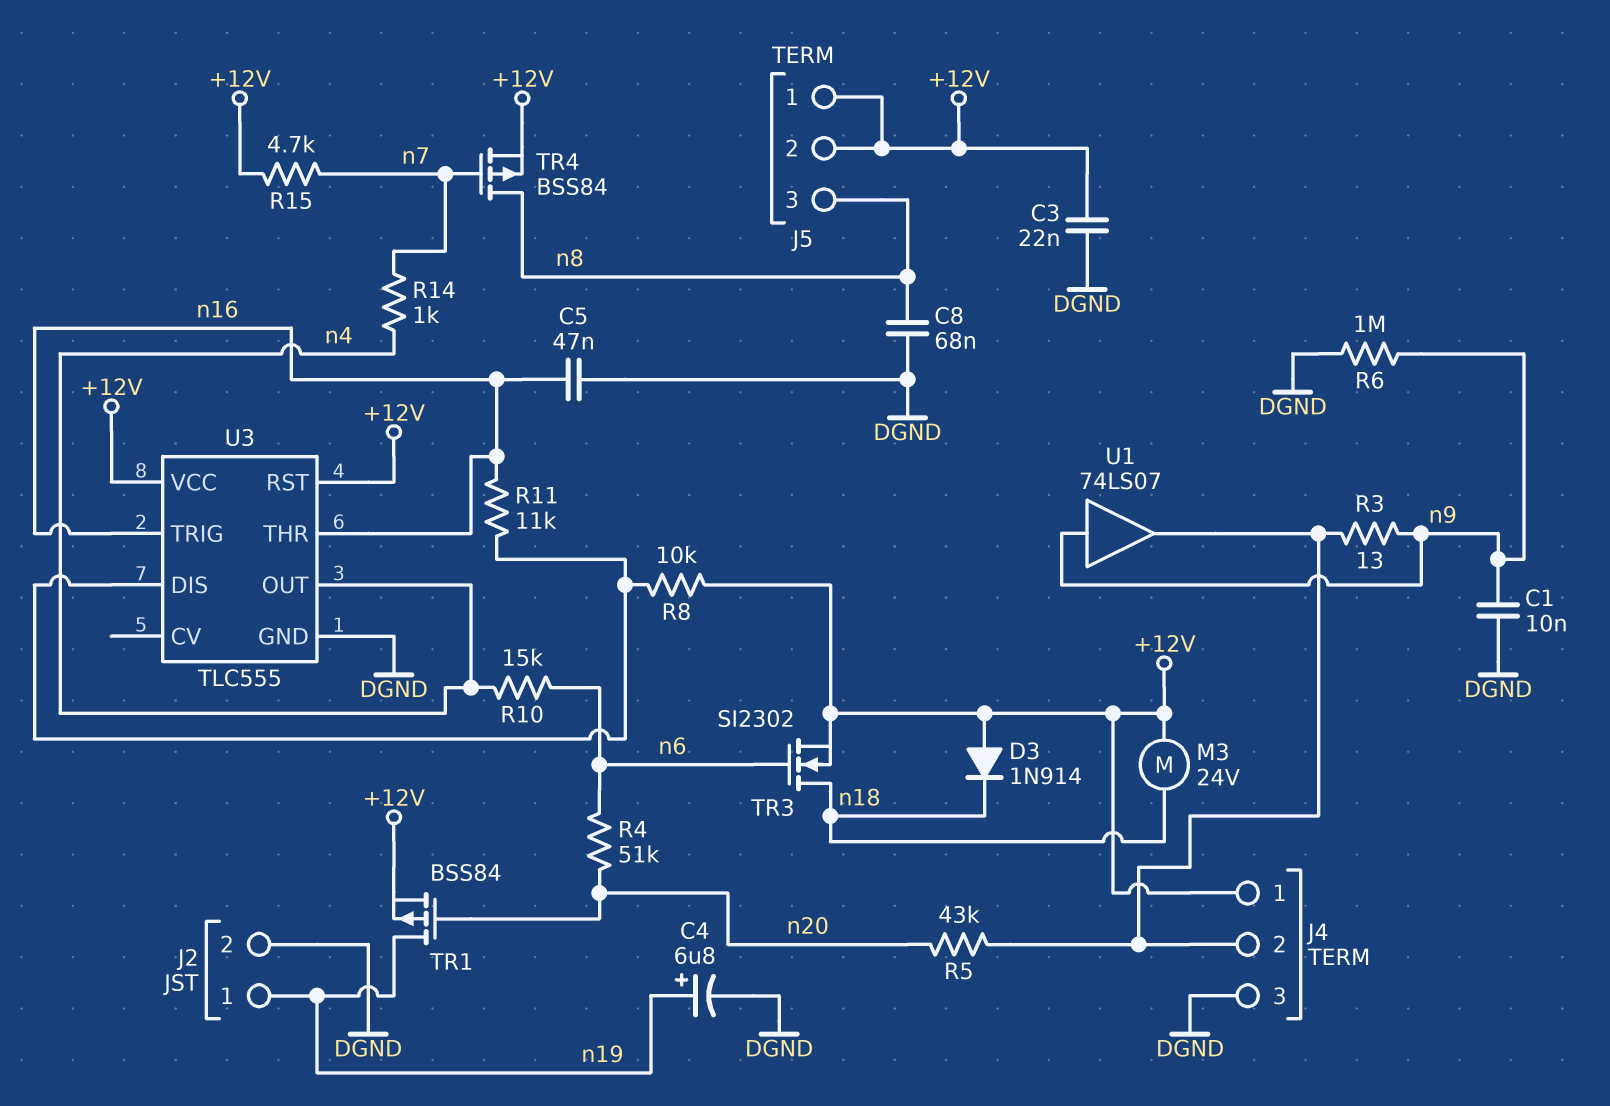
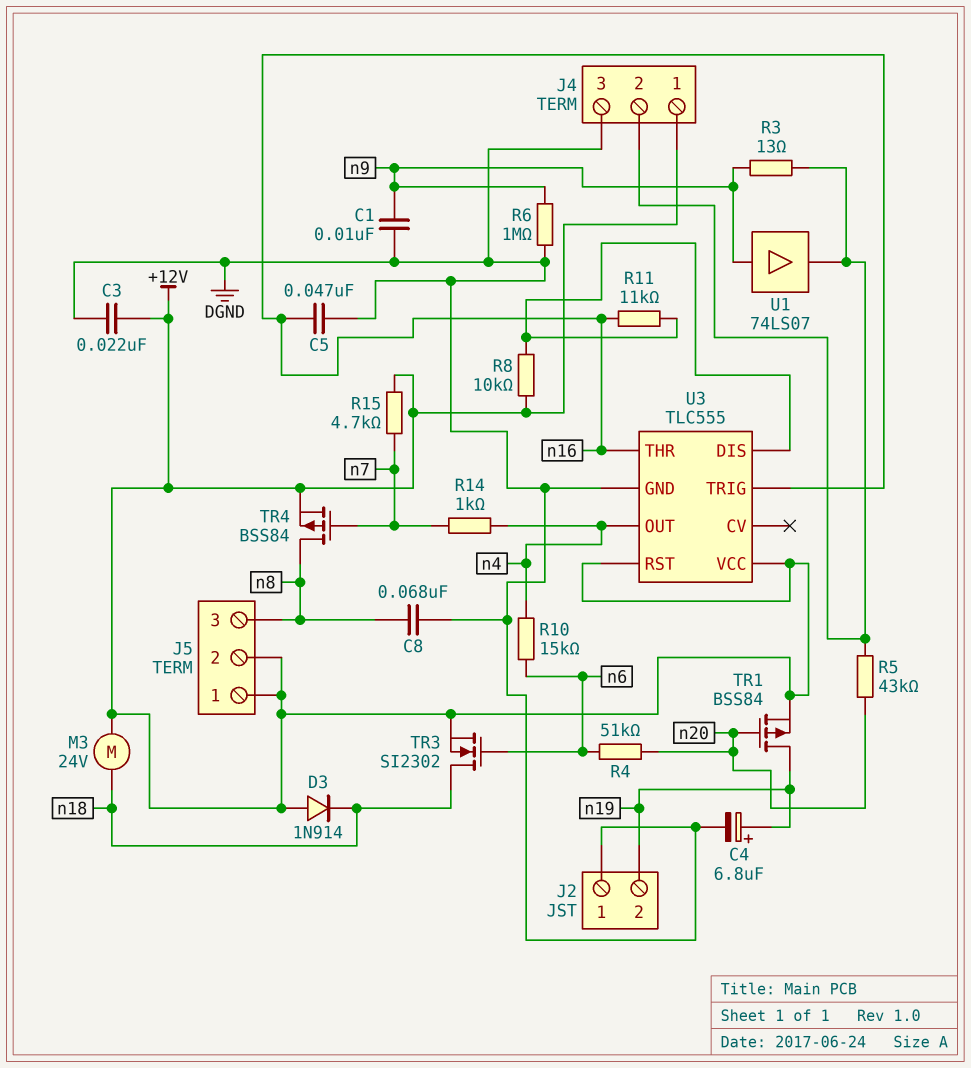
J2 pin 1: n19 -> DGND
J2 pin 2: DGND -> n19

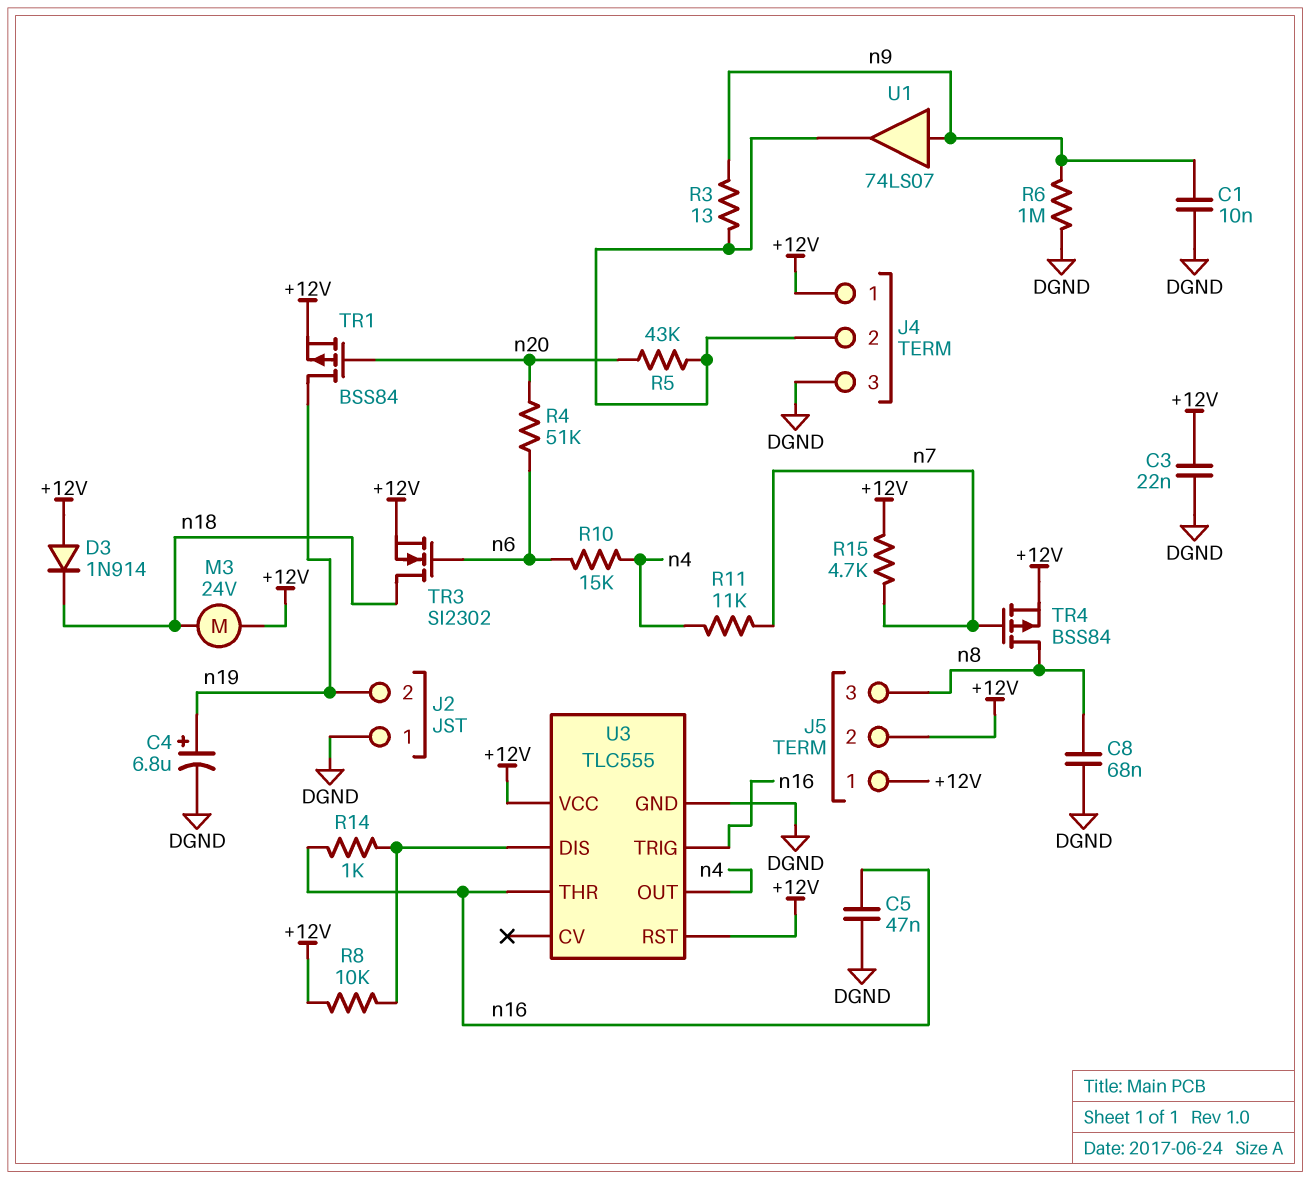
R11: 11k (U3/DIS, n16) -> 11k (n4, n7)
R14: 1k (n4, n7) -> 1k (U3/DIS, n16)

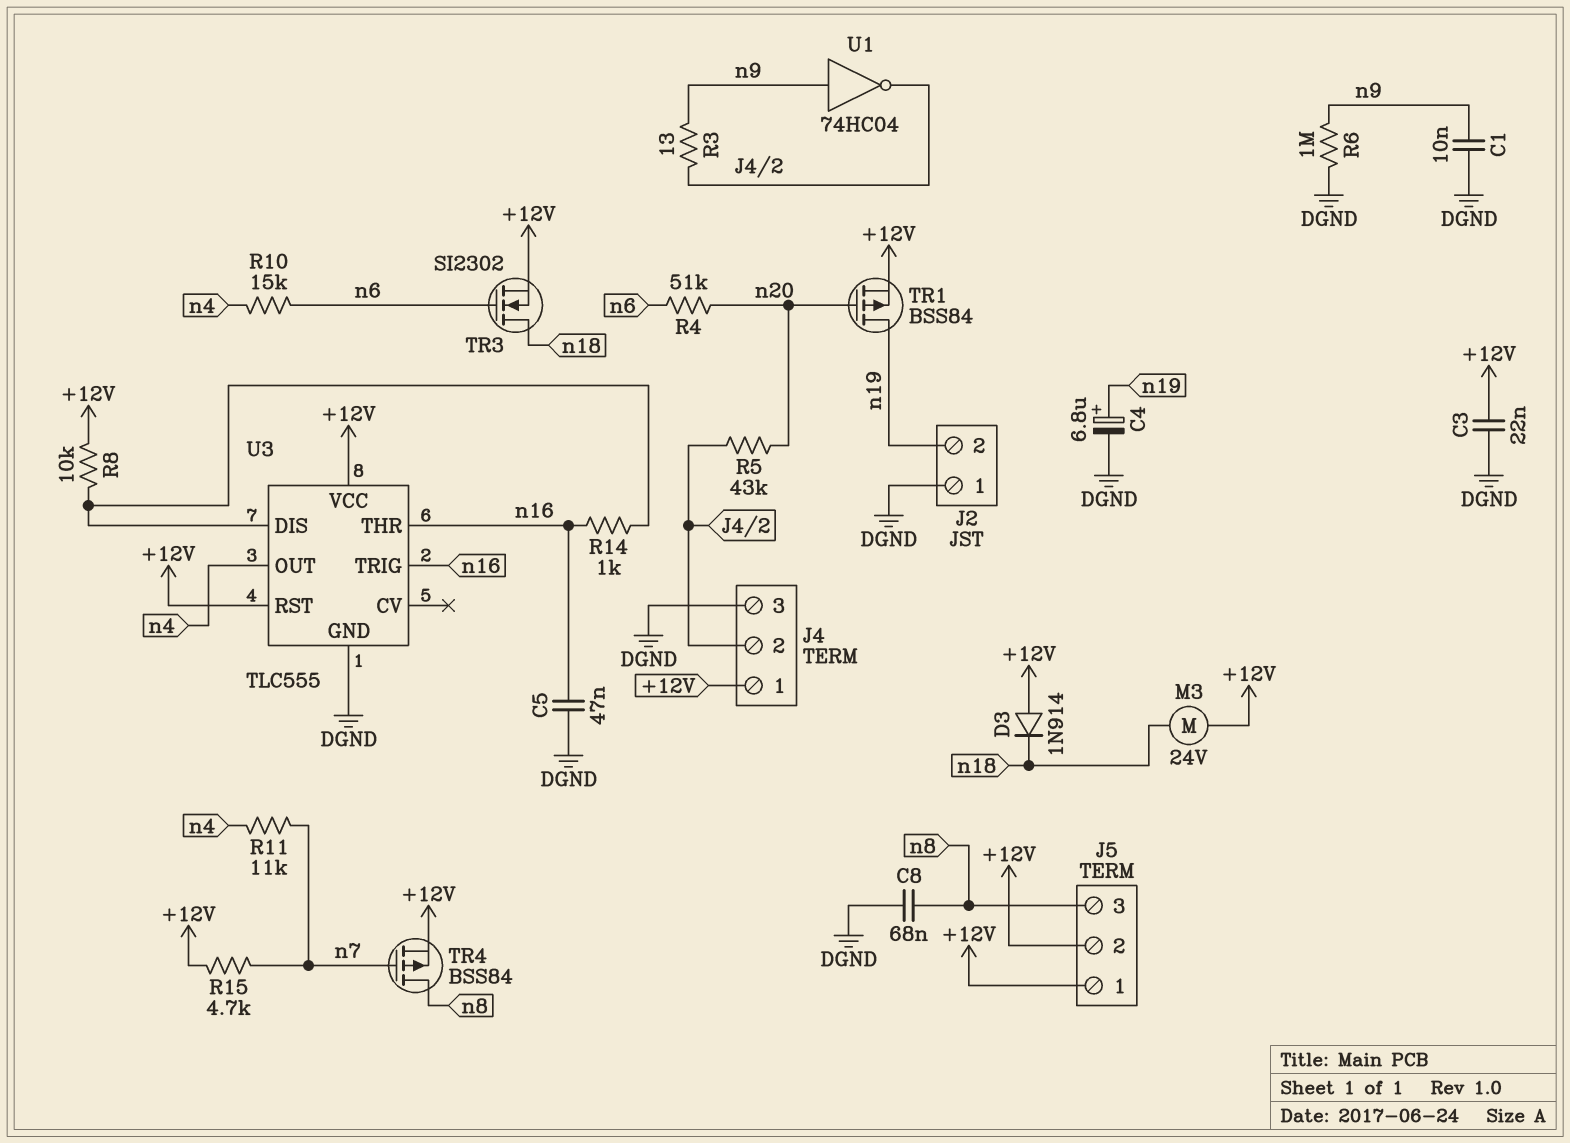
U1: buffer 74LS07 (in n9, out J4/2) -> NOT 74HC04 (in n9, out J4/2)

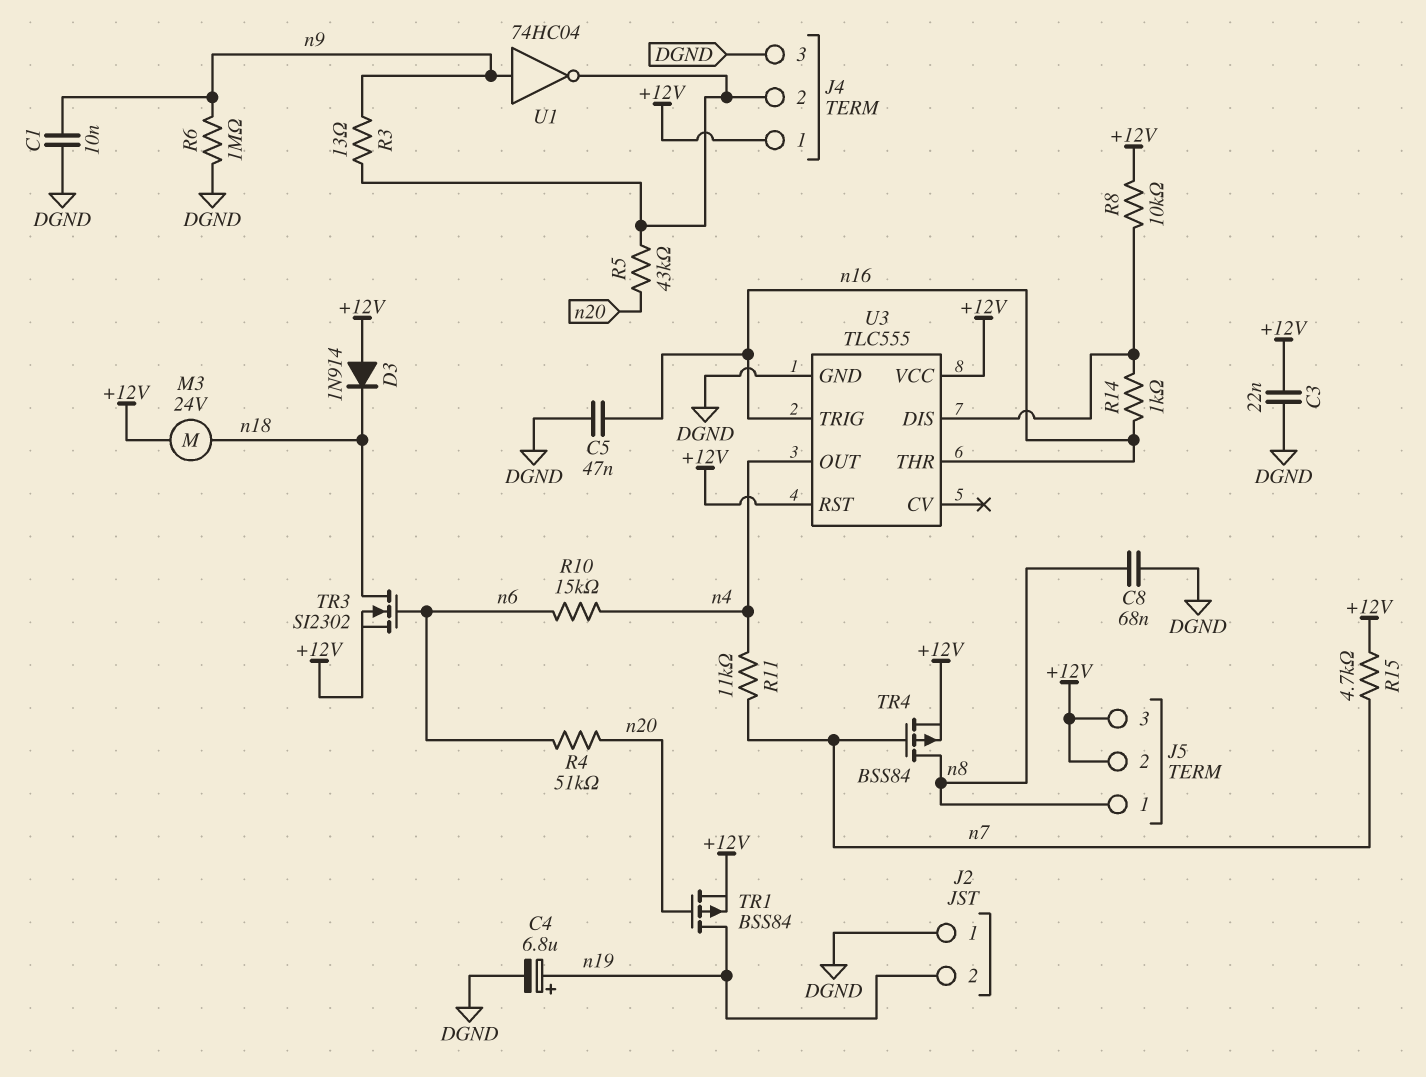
J5 pin 1: +12V -> n8
J5 pin 3: n8 -> +12V

